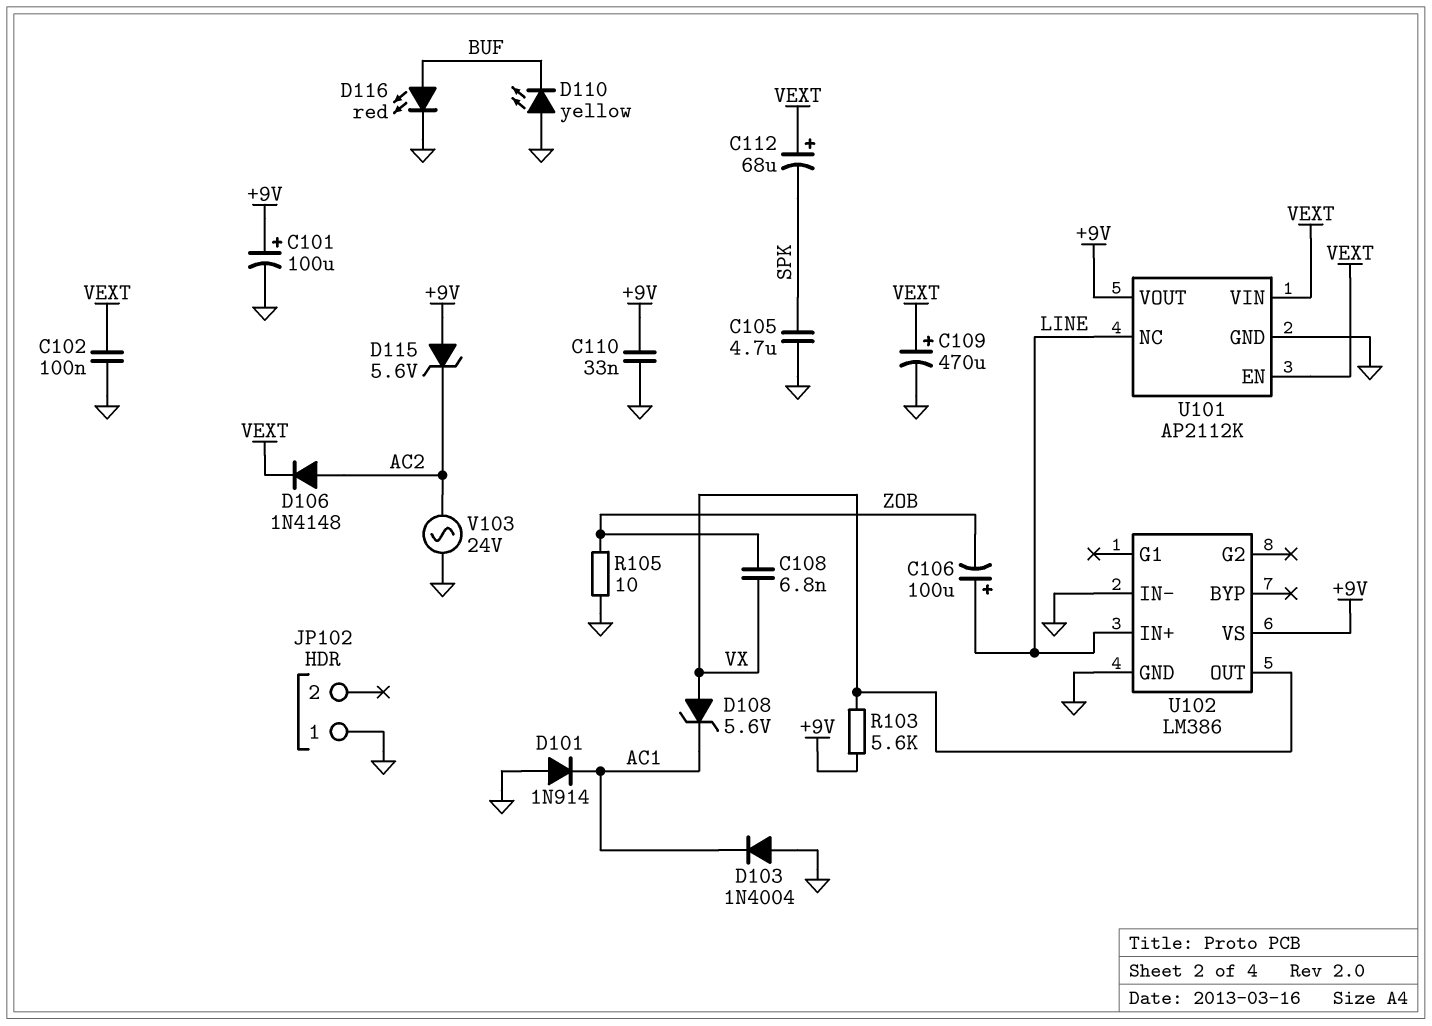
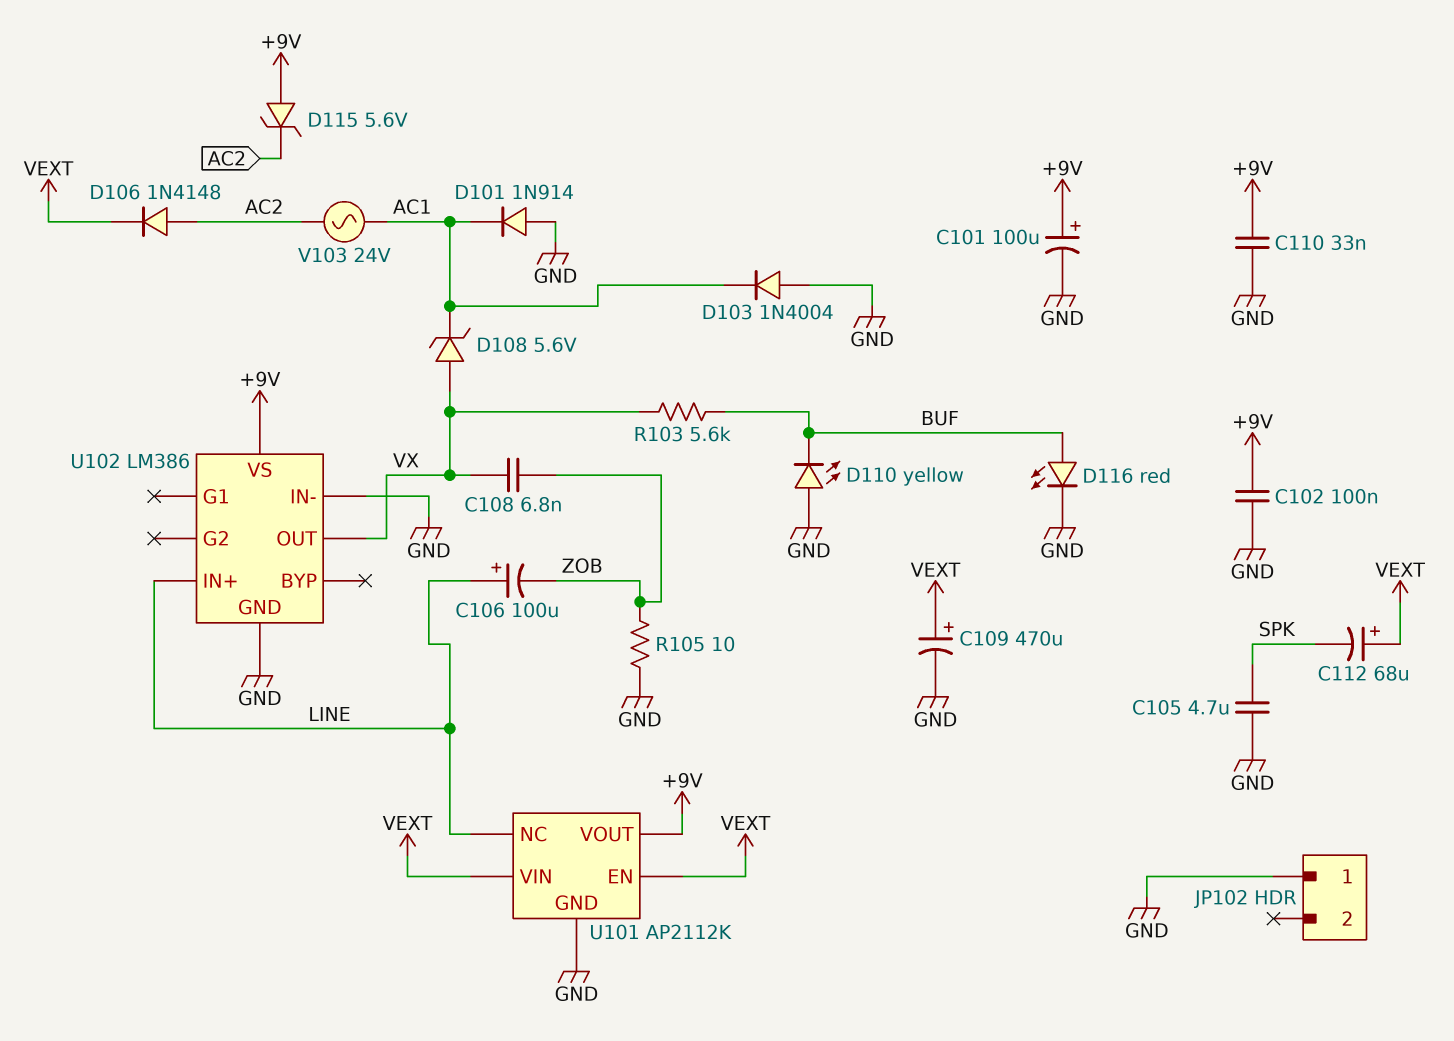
C102: 100nF (GND, VEXT) -> 100nF (+9V, GND)
R103: 5.6k (+9V, VX) -> 5.6k (BUF, VX)
V103: AC 24V (AC2, GND) -> AC 24V (AC1, AC2)

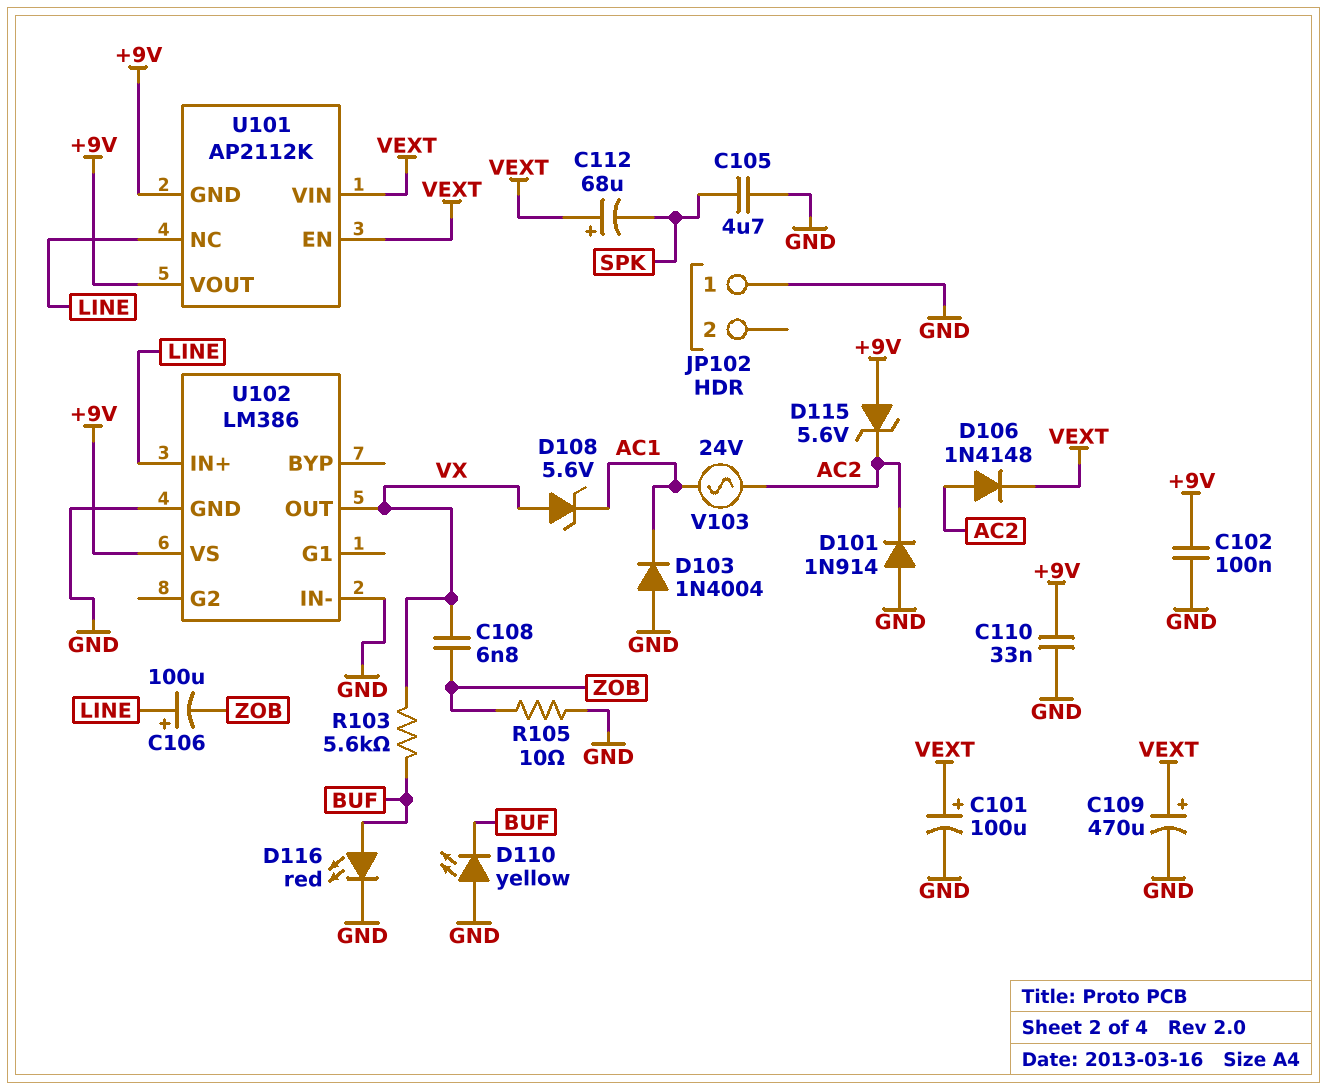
C101: 100uF (plus +9V, minus GND) -> 100uF (plus VEXT, minus GND)
D101: diode 1N914 (A GND, K AC1) -> diode 1N914 (A GND, K AC2)
U101 pin GND: GND -> +9V

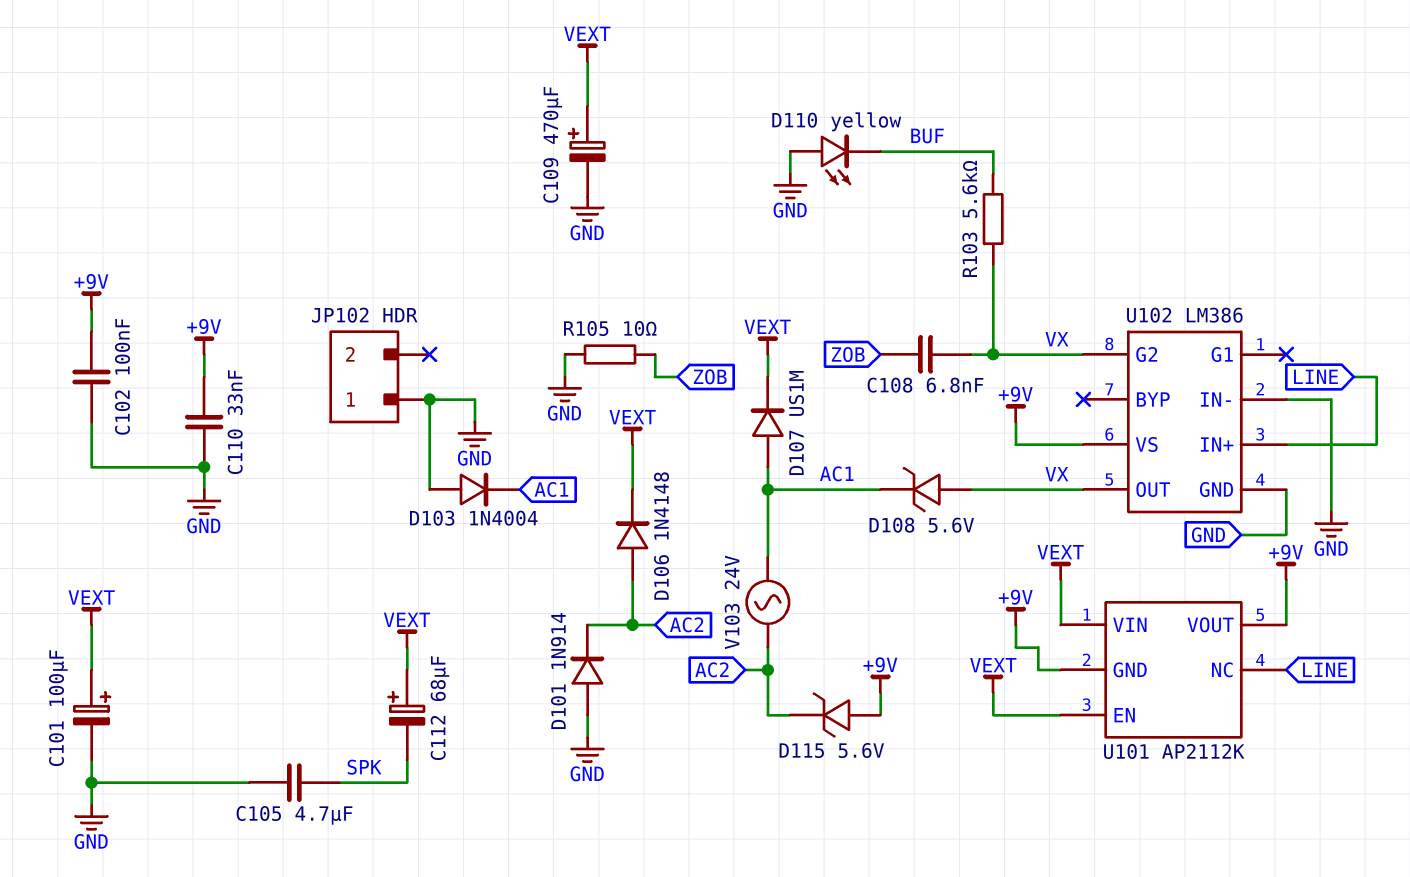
C106: 100uF (plus LINE, minus ZOB) -> none
D107: none -> diode US1M (A AC1, K VEXT)
D116: LED red (A BUF, K GND) -> none
U102 pin G2: none -> VX

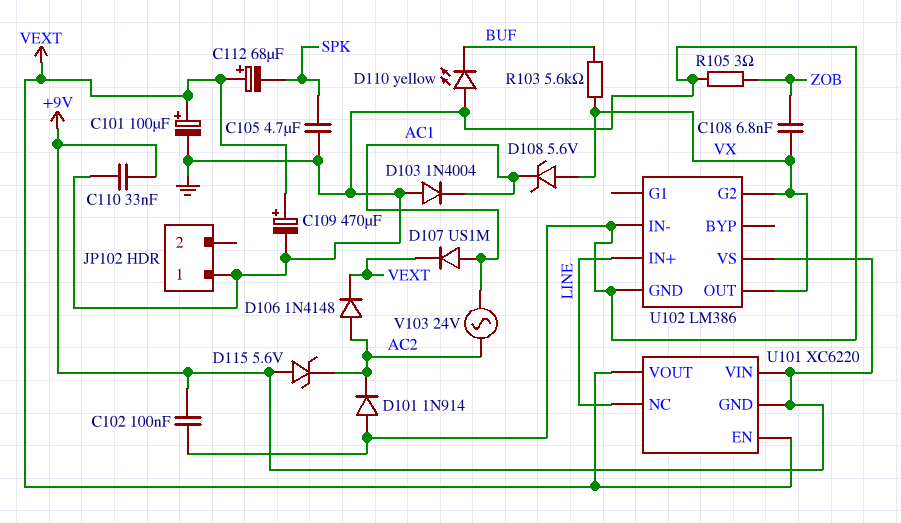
R105: 10 (GND, ZOB) -> 3 (GND, ZOB)
U101: AP2112K -> XC6220
U101 pin VIN: VEXT -> +9V
U101 pin VOUT: +9V -> VEXT

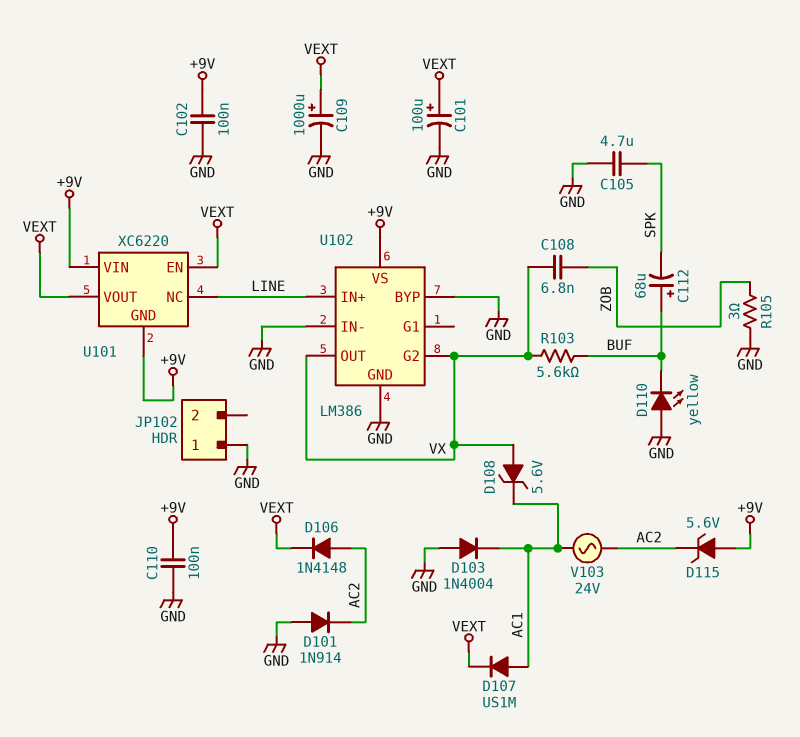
C109: 470uF (plus VEXT, minus GND) -> 1000uF (plus VEXT, minus GND)
C110: 33nF (+9V, GND) -> 100nF (+9V, GND)
C112: 68uF (plus VEXT, minus SPK) -> 68uF (plus BUF, minus SPK)
U102 pin BYP: none -> GND

